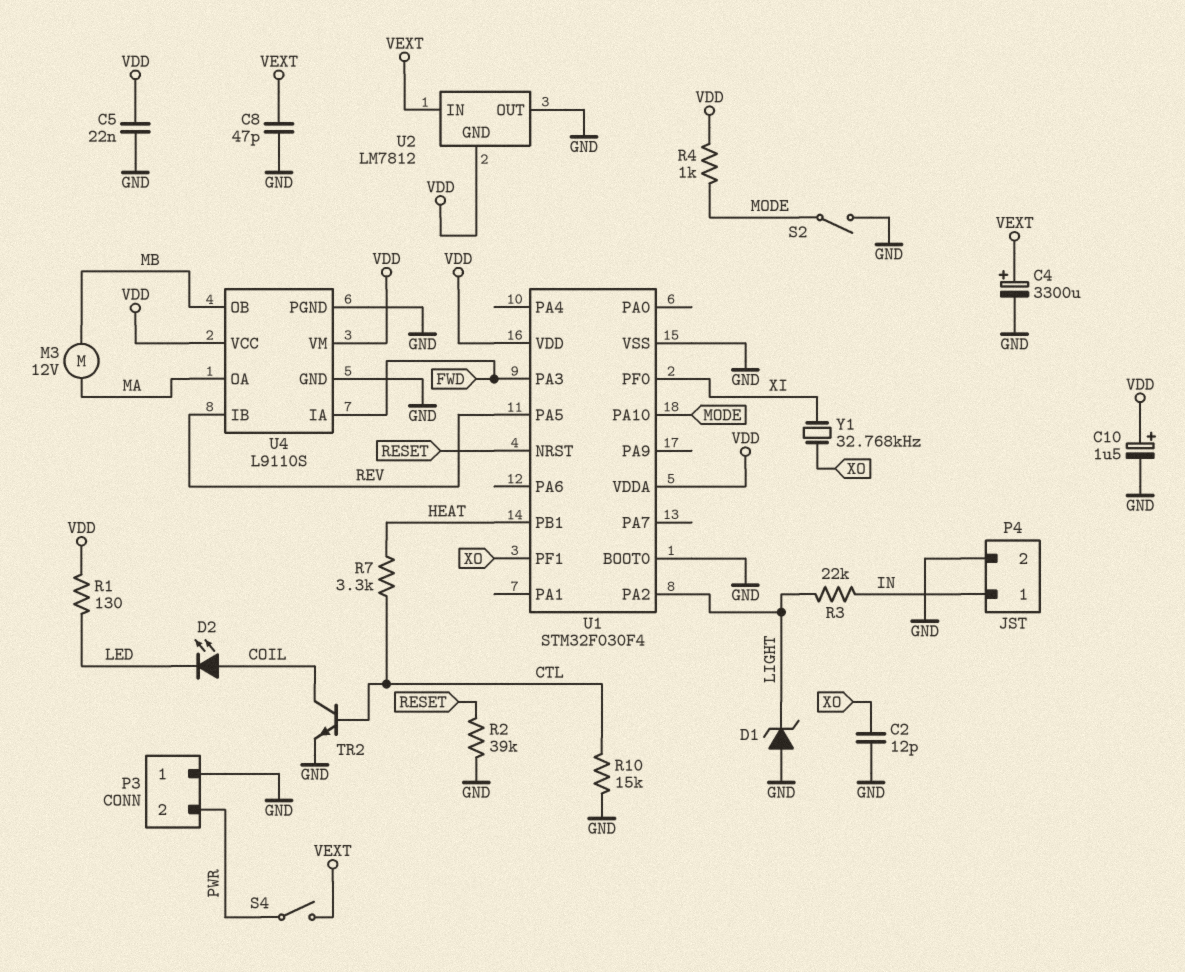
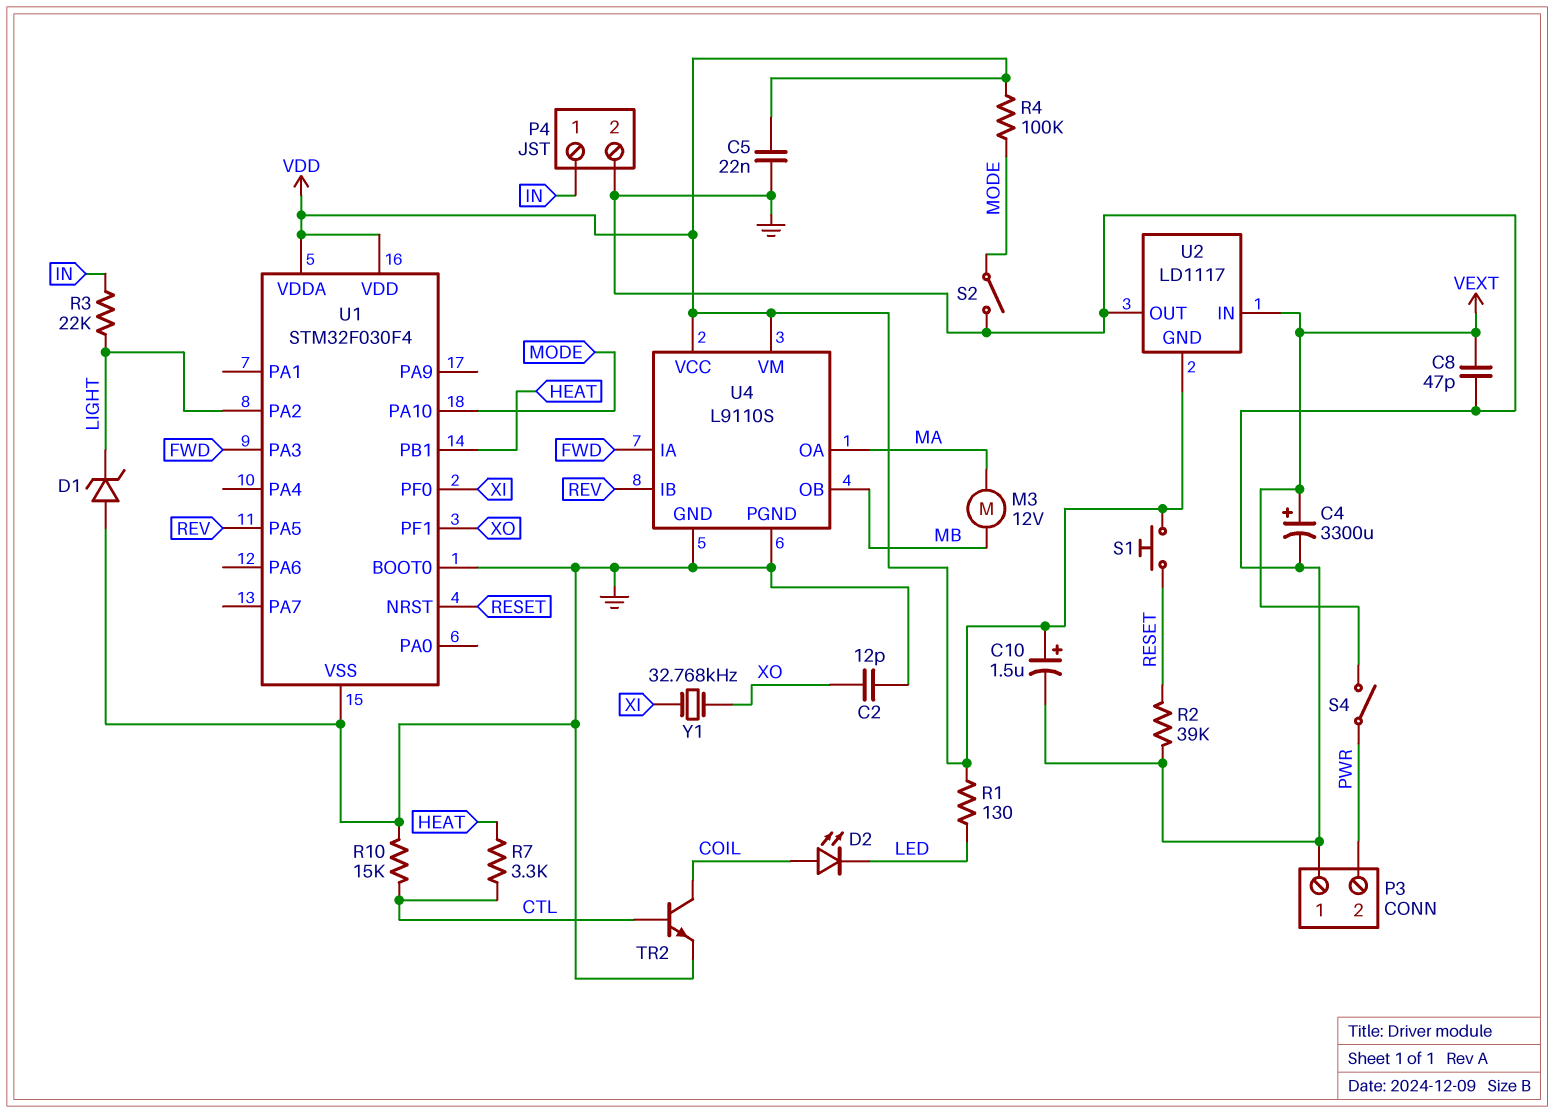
R4: 1k (MODE, VDD) -> 100k (MODE, VDD)
S1: none -> button (RESET, VDD)
U2: LM7812 -> LD1117

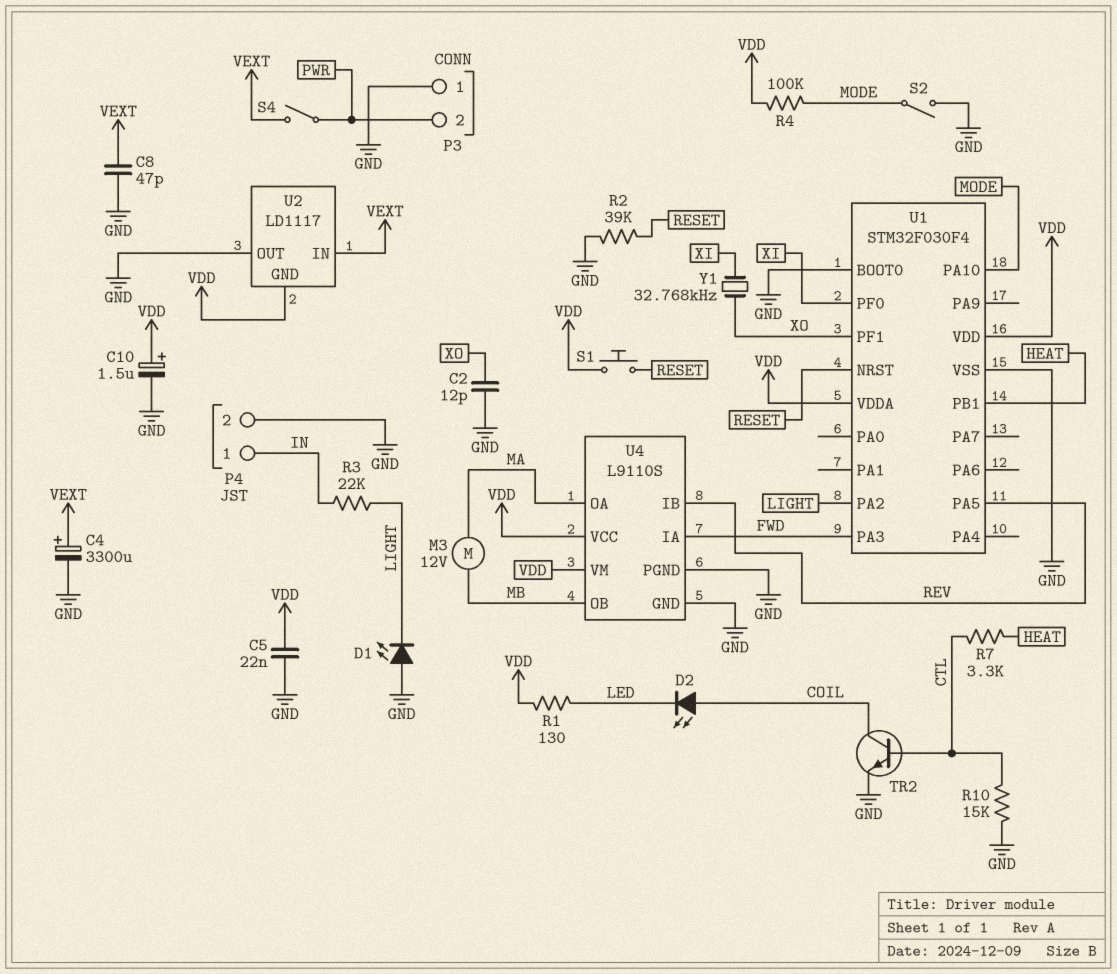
D1: zener (A GND, K LIGHT) -> LED (A GND, K LIGHT)

